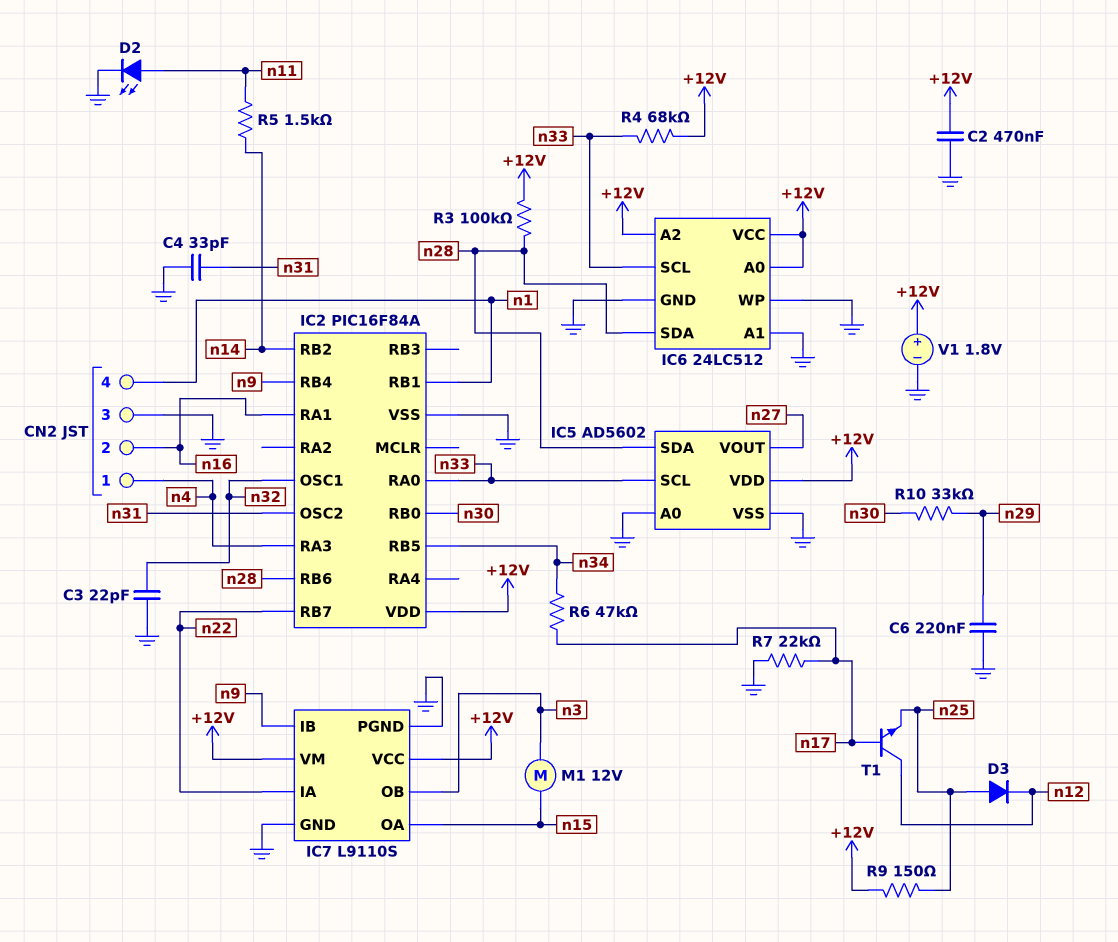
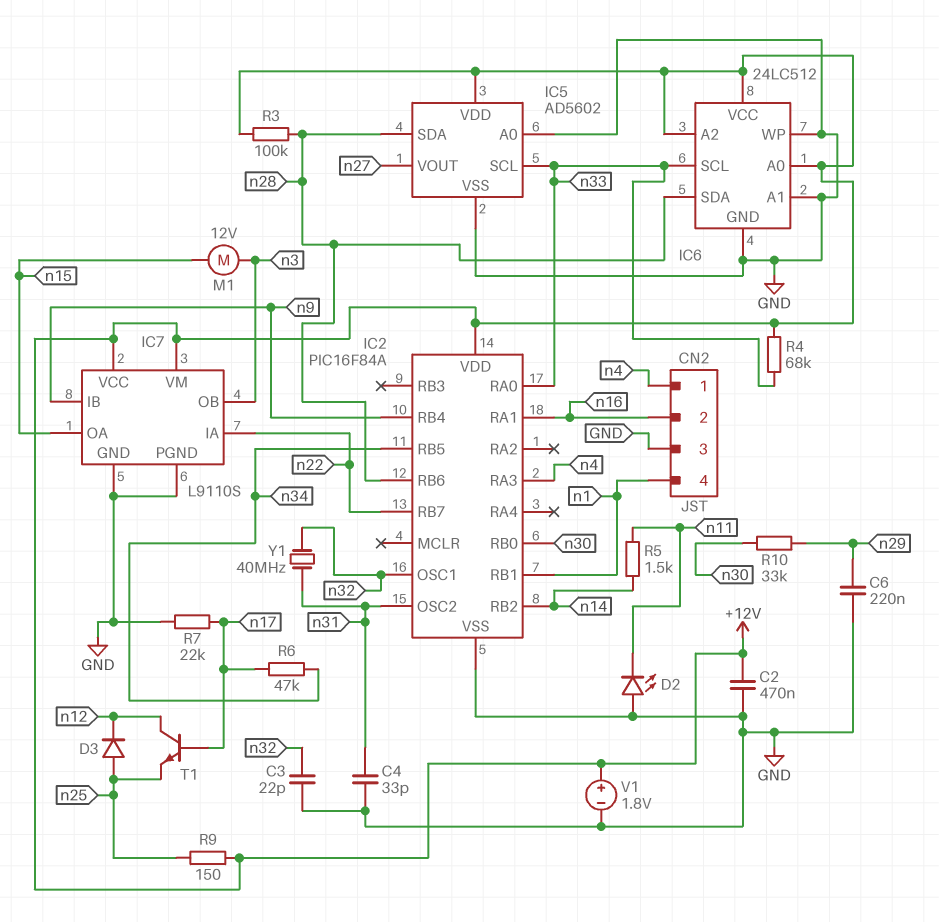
D2: LED (A n11, K GND) -> LED (A GND, K n11)
Y1: none -> 40MHz (n31, n32)

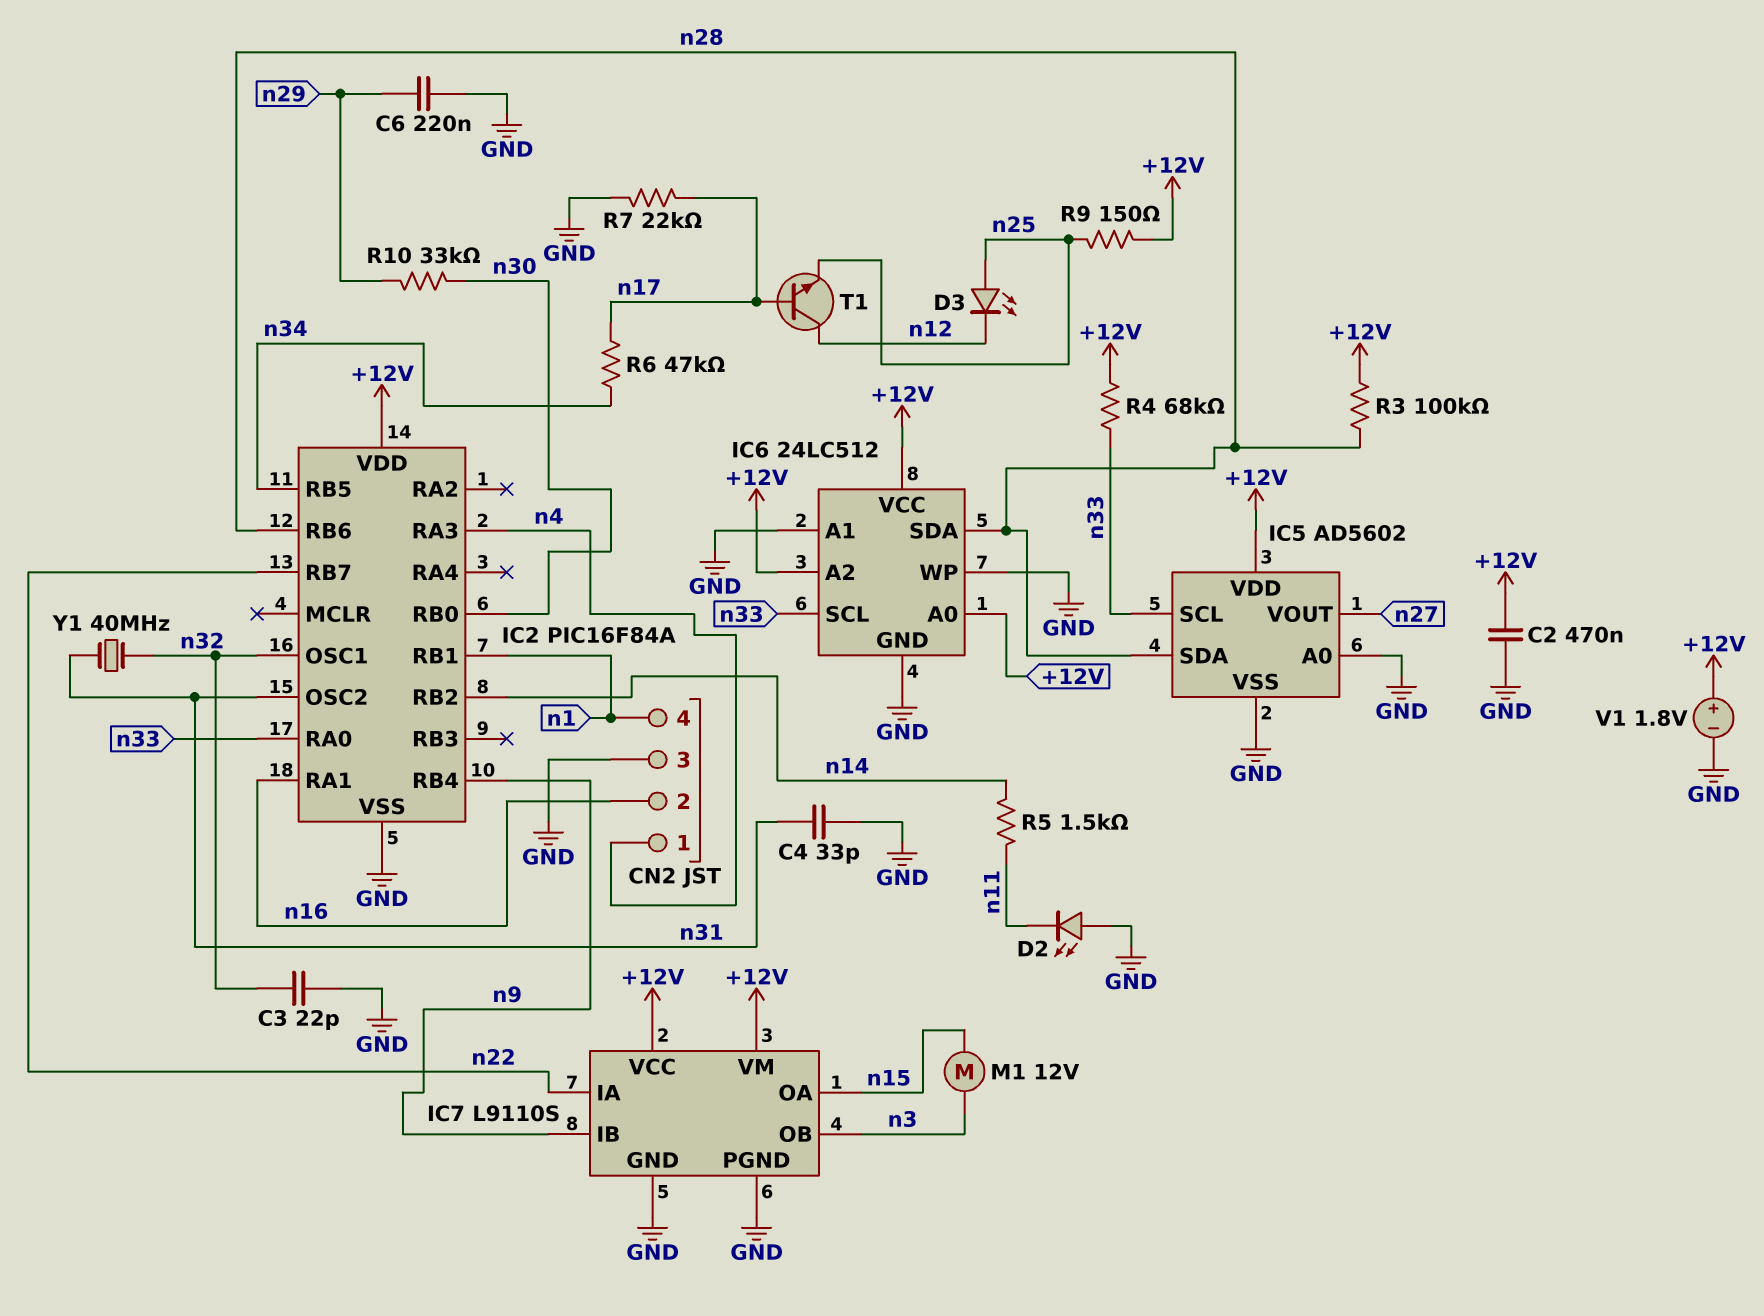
D3: diode (A n25, K n12) -> LED (A n25, K n12)

